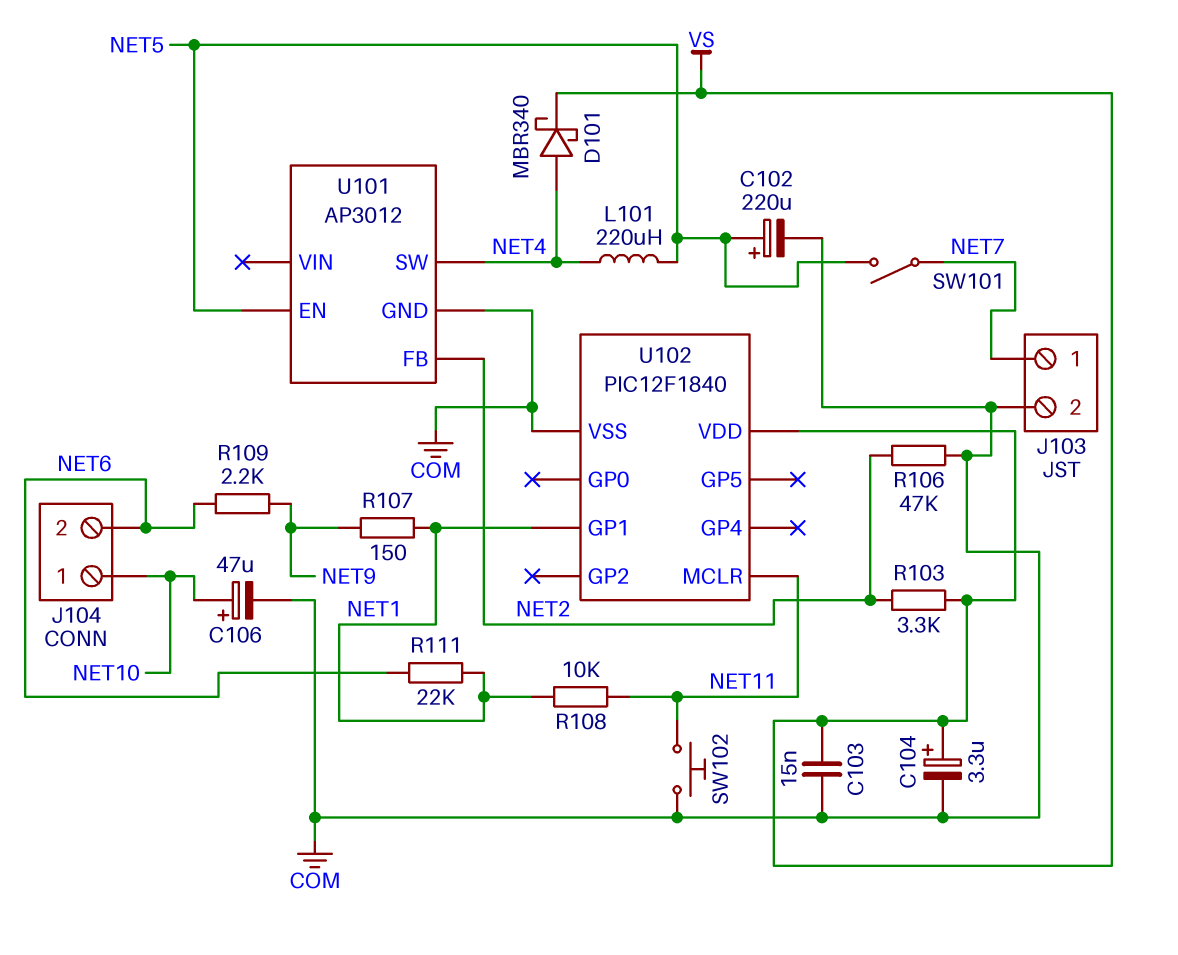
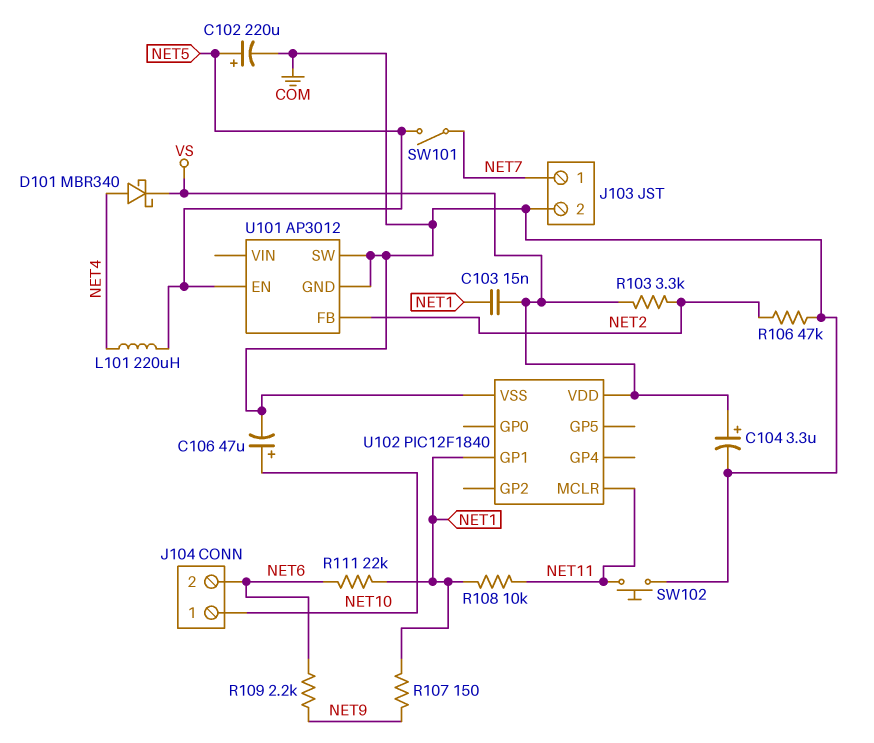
C103: 15nF (COM, VS) -> 15nF (NET1, VS)
U101 pin SW: NET4 -> COM

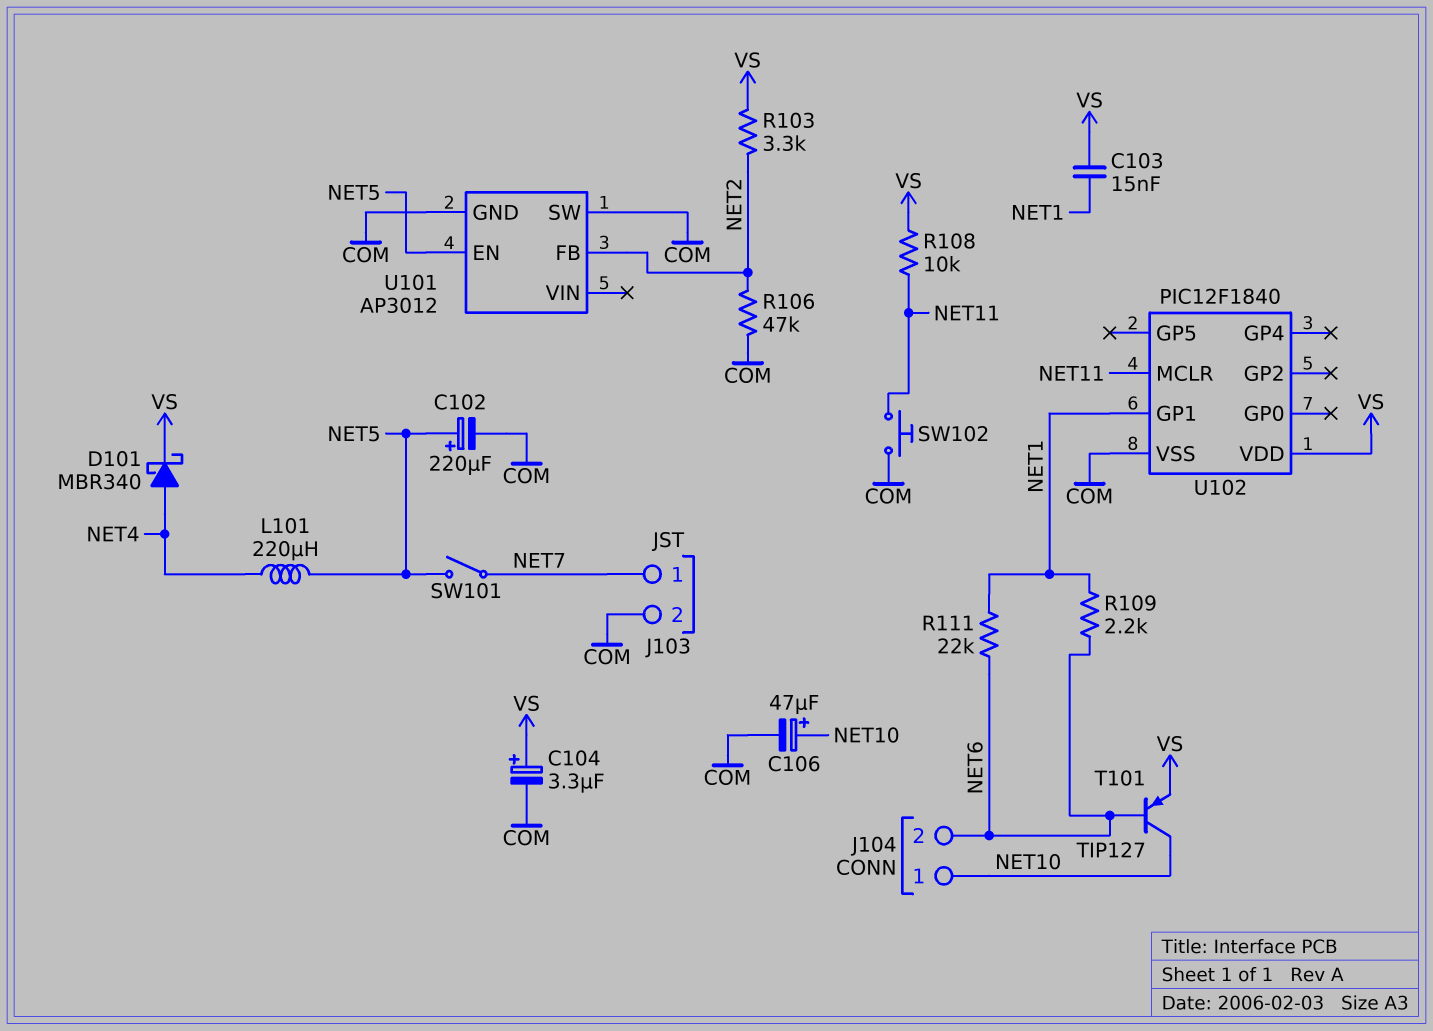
R107: 150 (NET1, NET9) -> none
R108: 10k (NET1, NET11) -> 10k (NET11, VS)
R109: 2.2k (NET6, NET9) -> 2.2k (NET1, NET6)
T101: none -> PNP TIP127 (B NET6, C NET10, E VS)

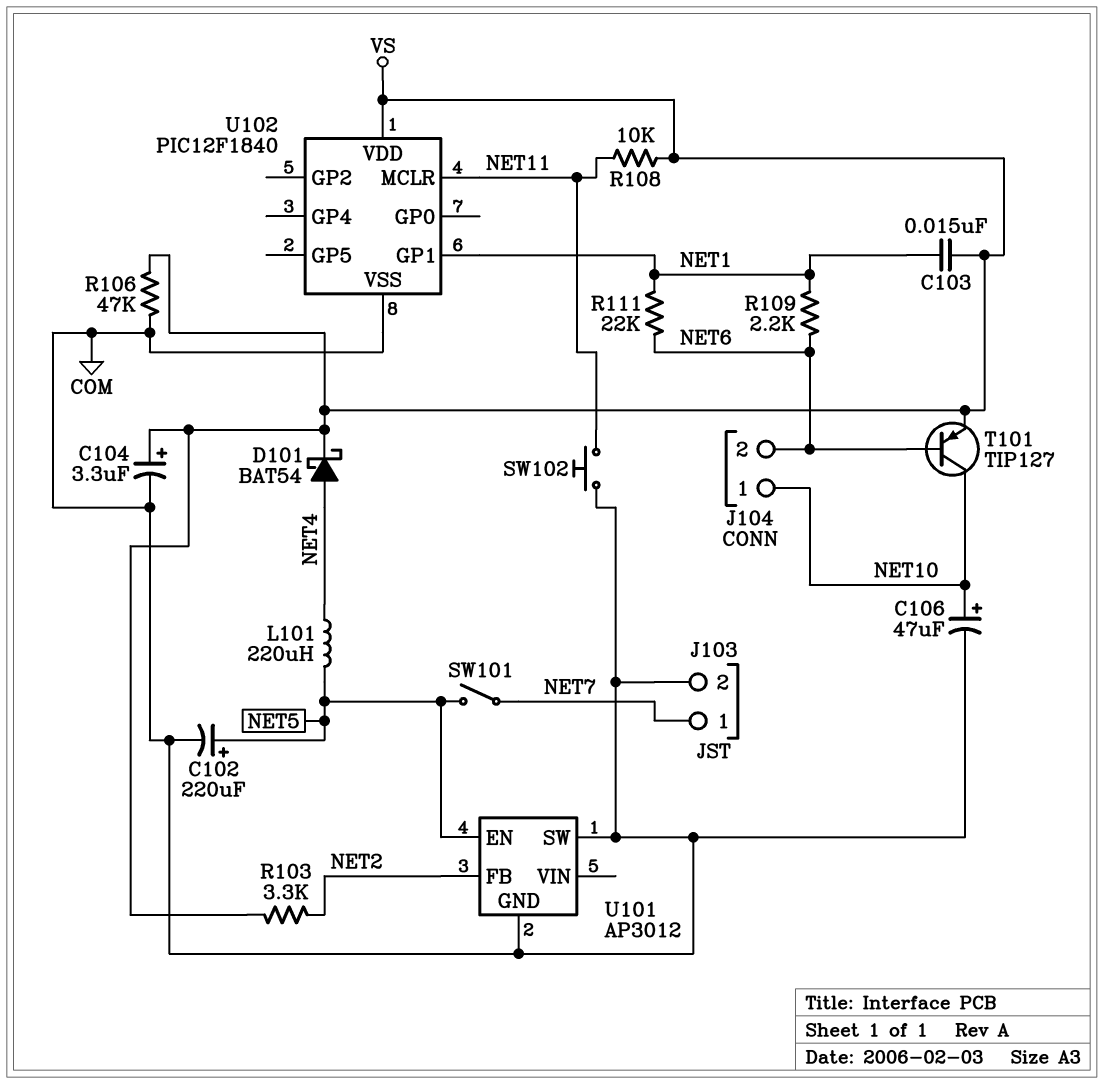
D101: schottky MBR340 (A NET4, K VS) -> schottky BAT54 (A NET4, K VS)
R106: 47k (COM, NET2) -> 47k (COM, VS)

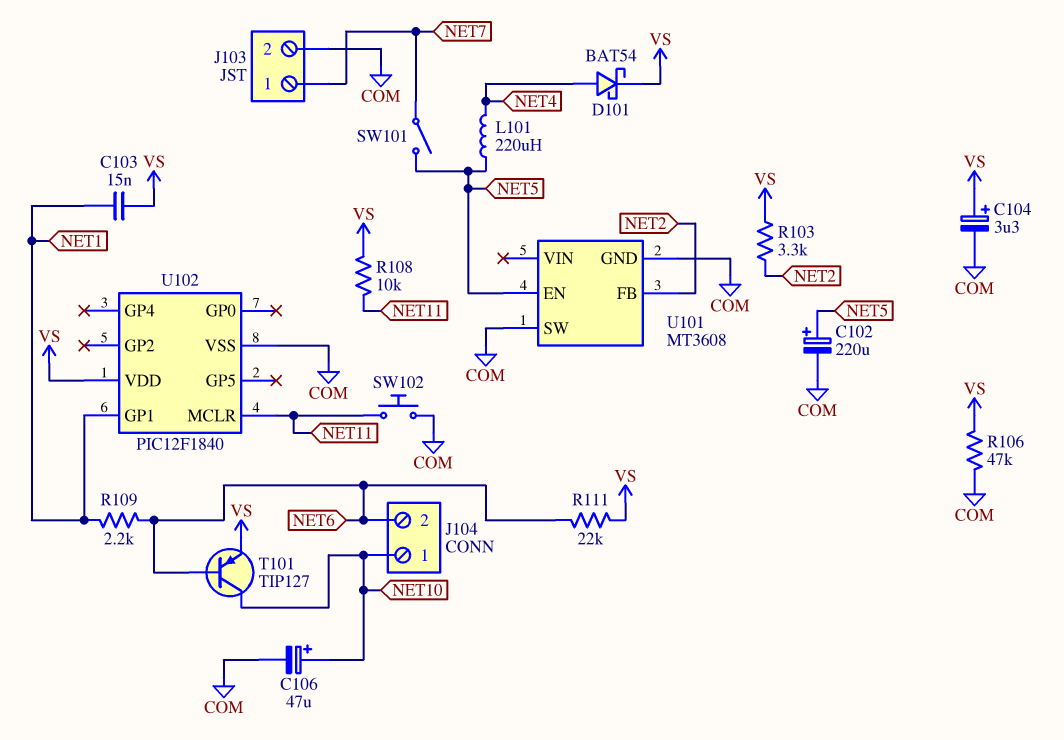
R111: 22k (NET1, NET6) -> 22k (NET6, VS)
U101: AP3012 -> MT3608

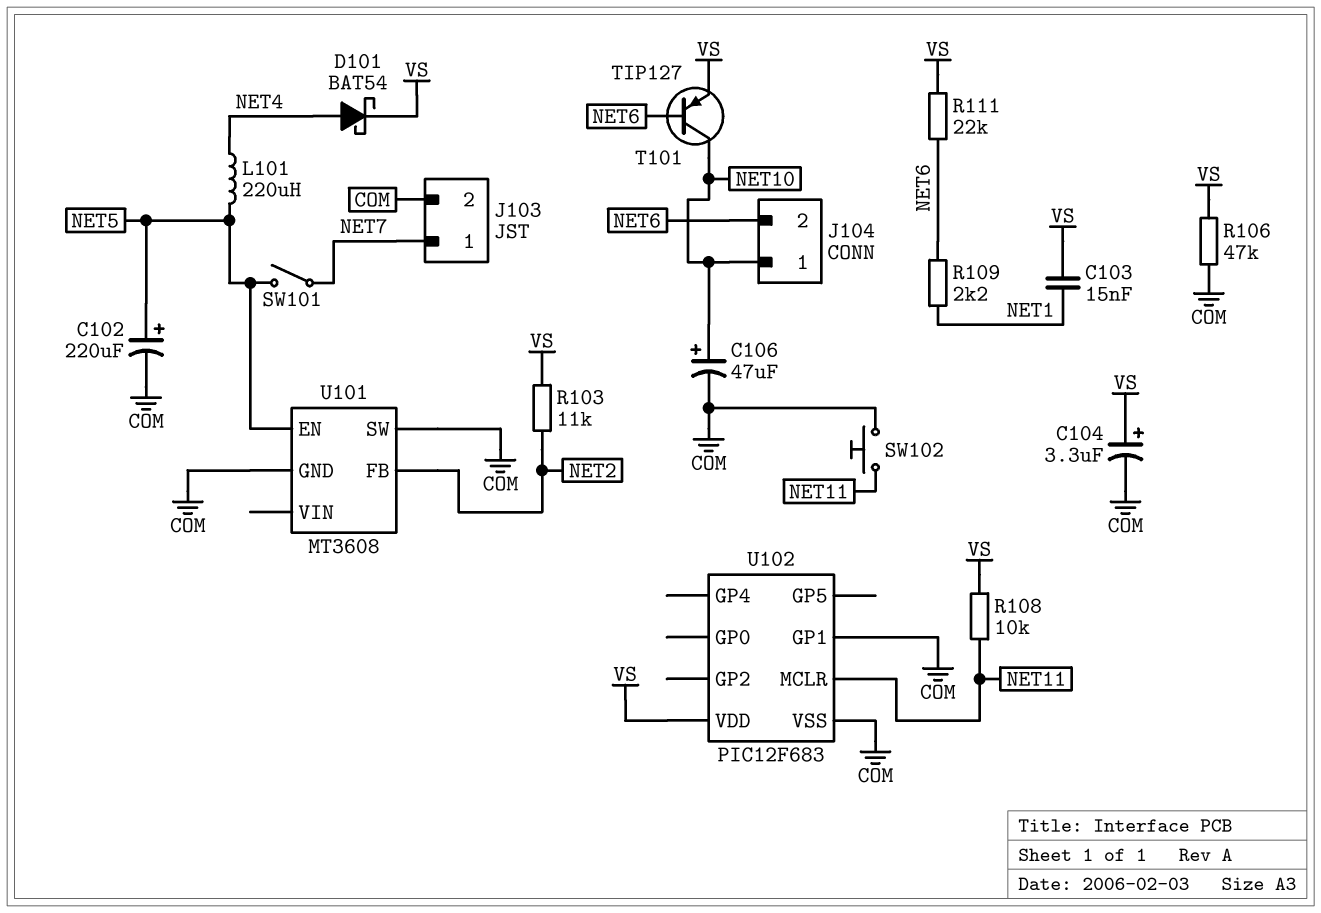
R103: 3.3k (NET2, VS) -> 11k (NET2, VS)
U102: PIC12F1840 -> PIC12F683
U102 pin GP1: NET1 -> COM

